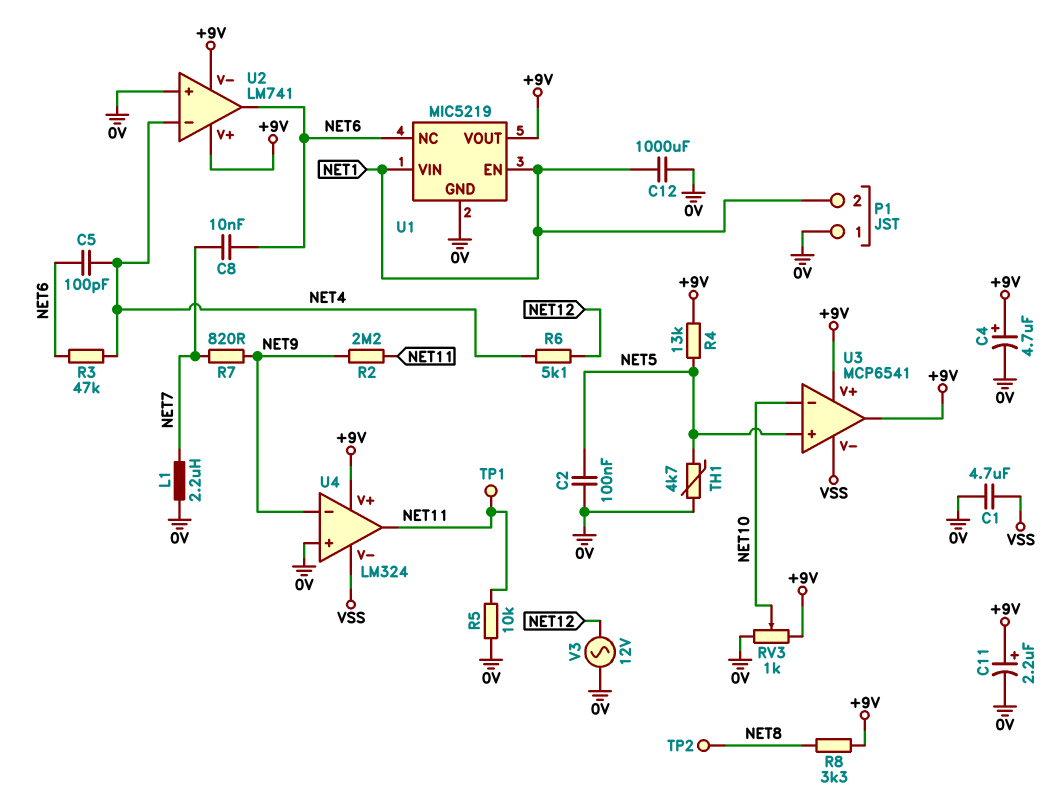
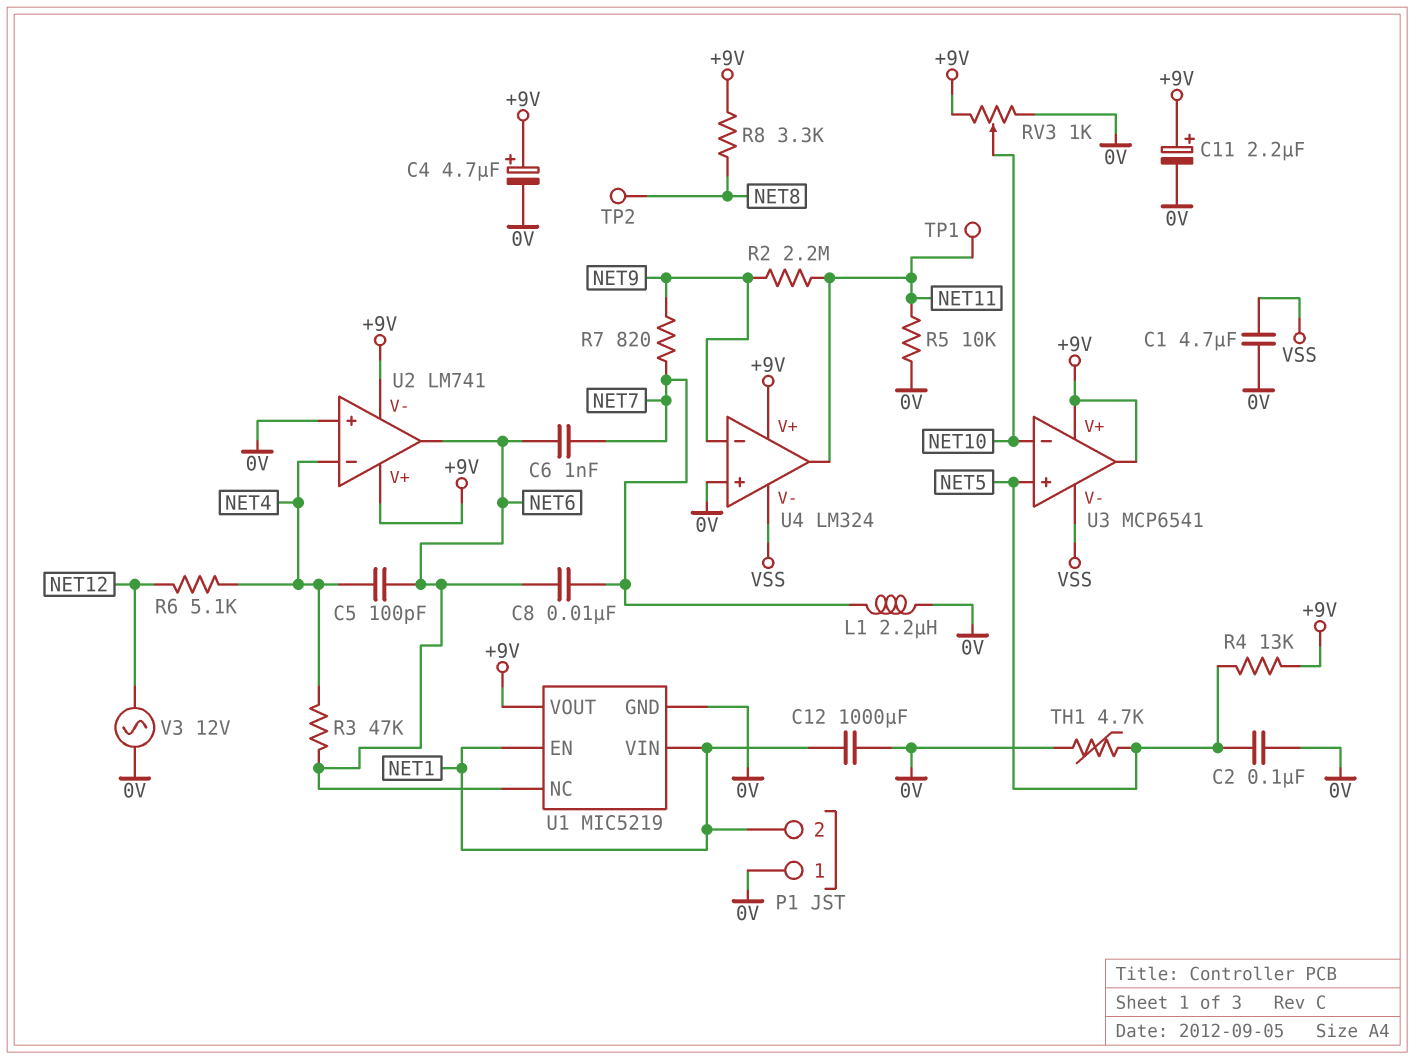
C6: none -> 1nF (NET6, NET7)

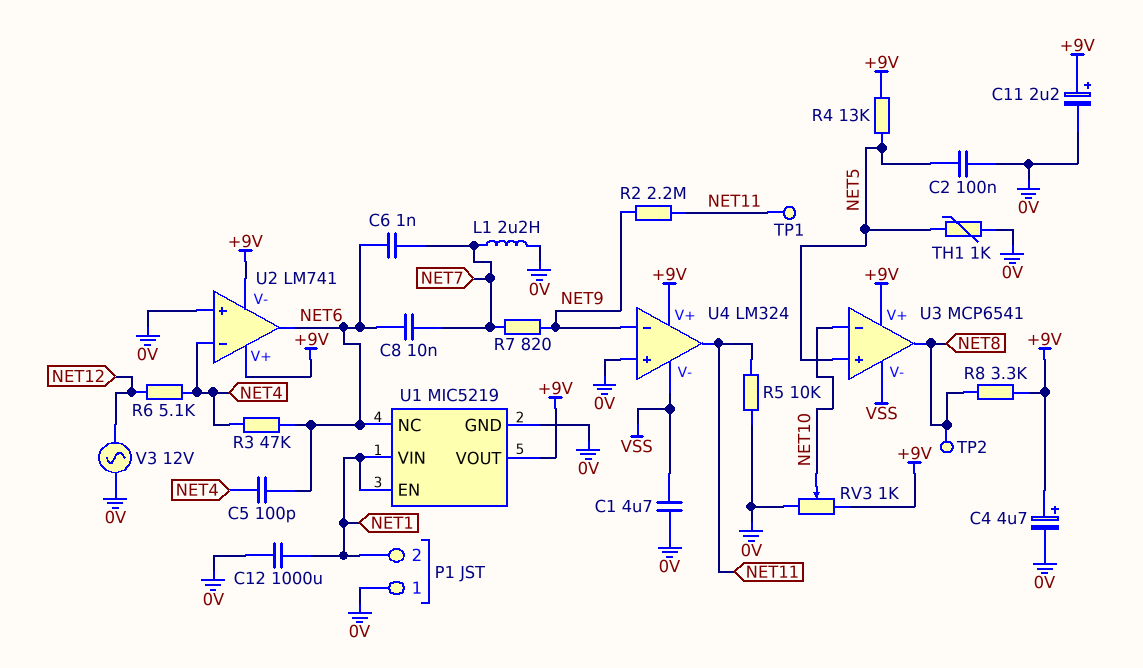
TH1: 4.7k (0V, NET5) -> 1k (0V, NET5)
U3 pin out: +9V -> NET8

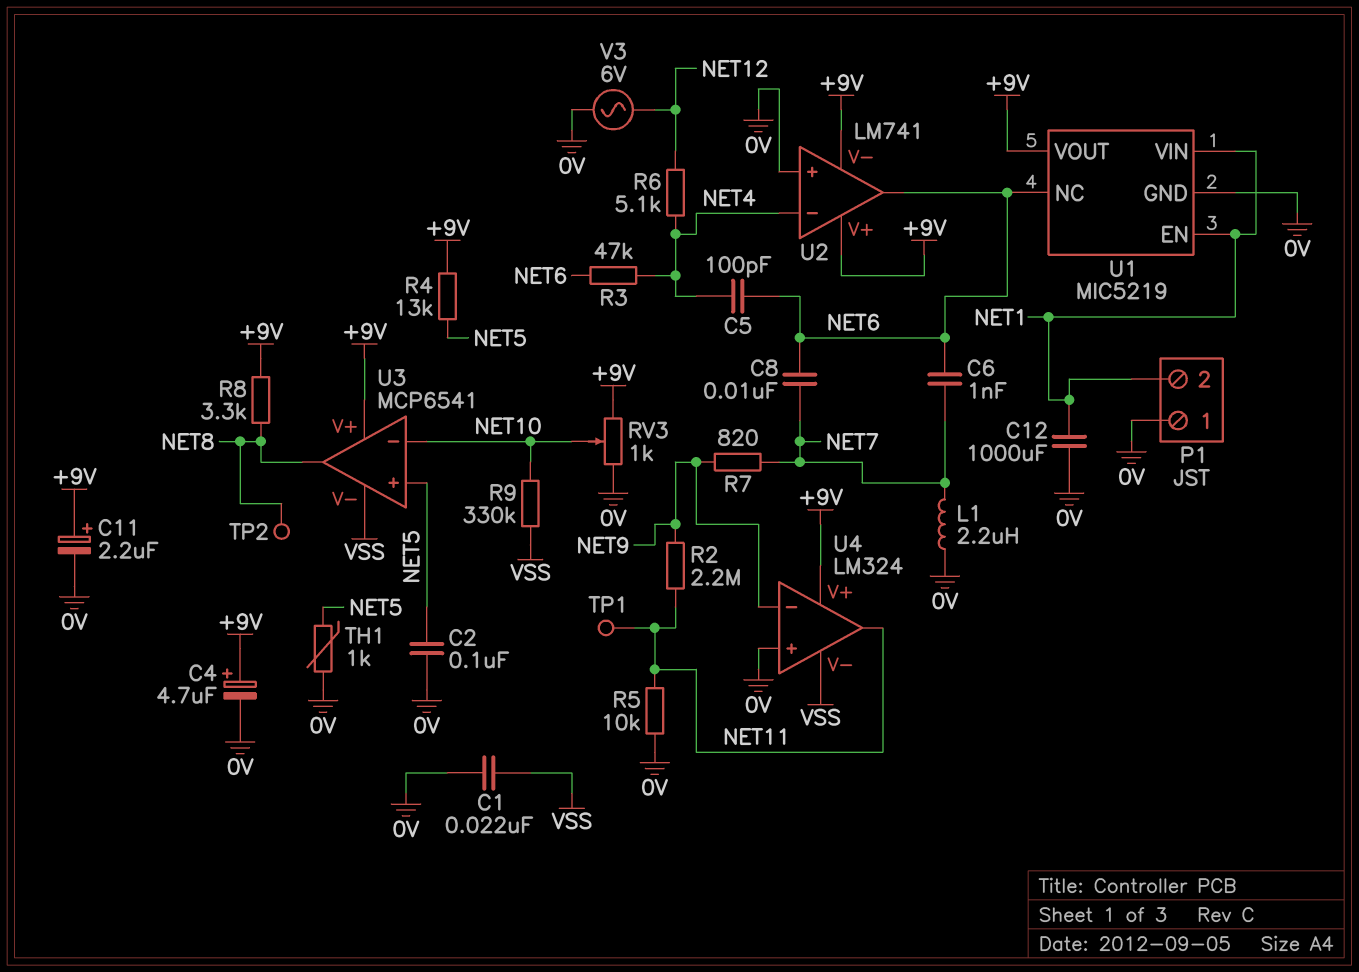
C1: 4.7uF (0V, VSS) -> 22nF (0V, VSS)
R9: none -> 330k (NET10, VSS)
V3: AC 12V (0V, NET12) -> AC 6V (0V, NET12)

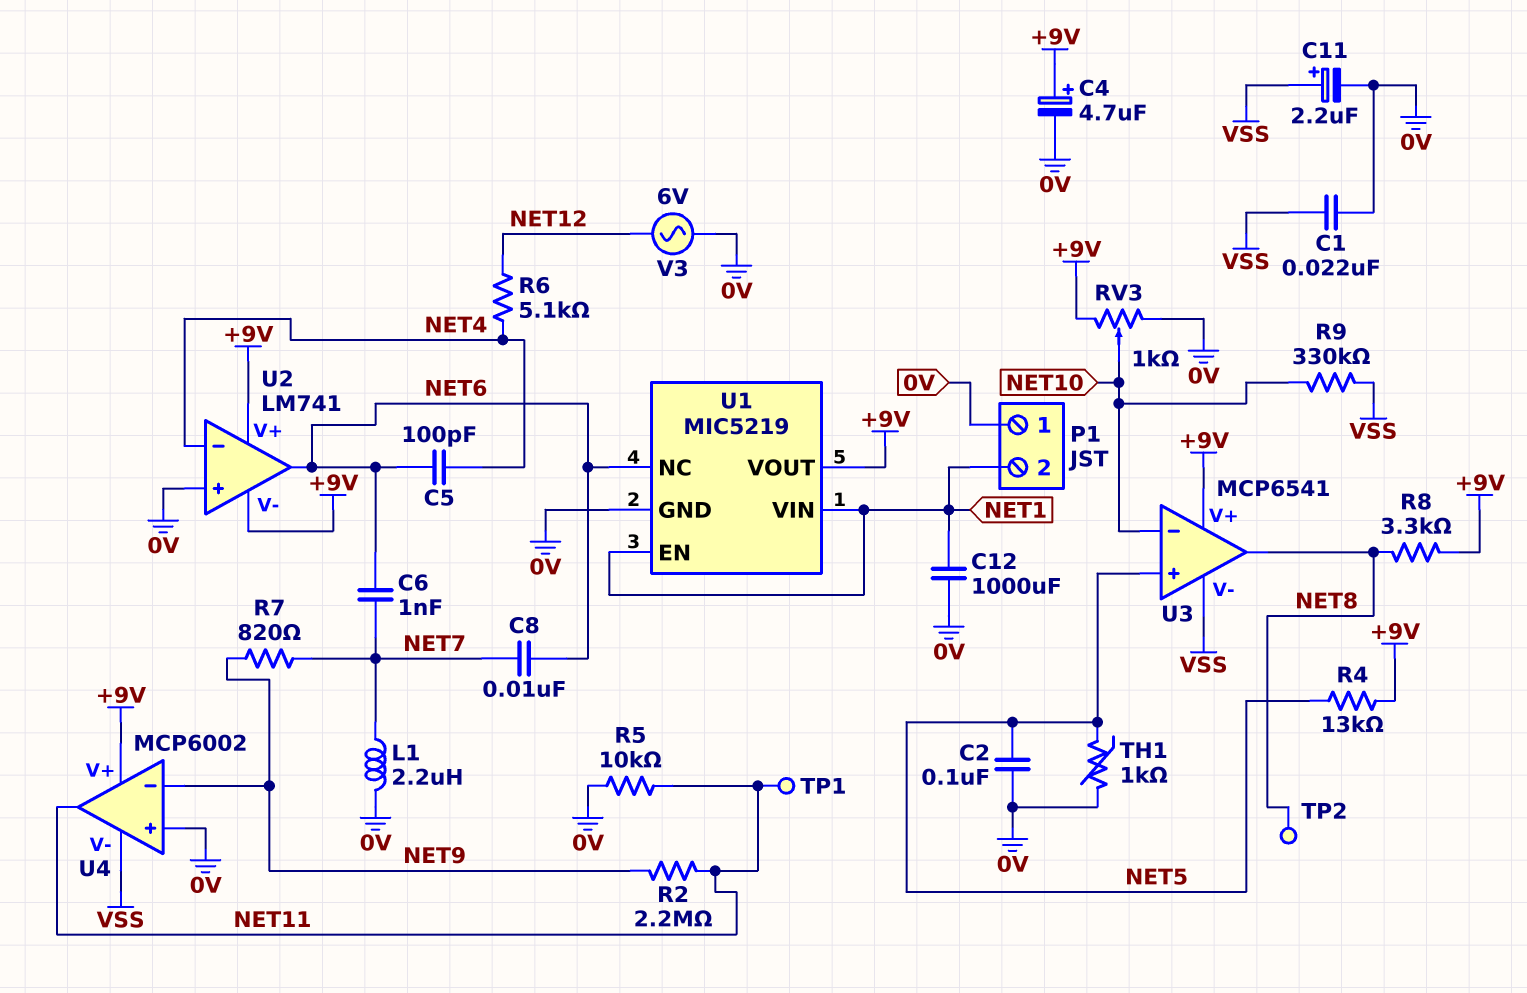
C11: 2.2uF (plus +9V, minus 0V) -> 2.2uF (plus VSS, minus 0V)
R3: 47k (NET4, NET6) -> none
U4: LM324 -> MCP6002

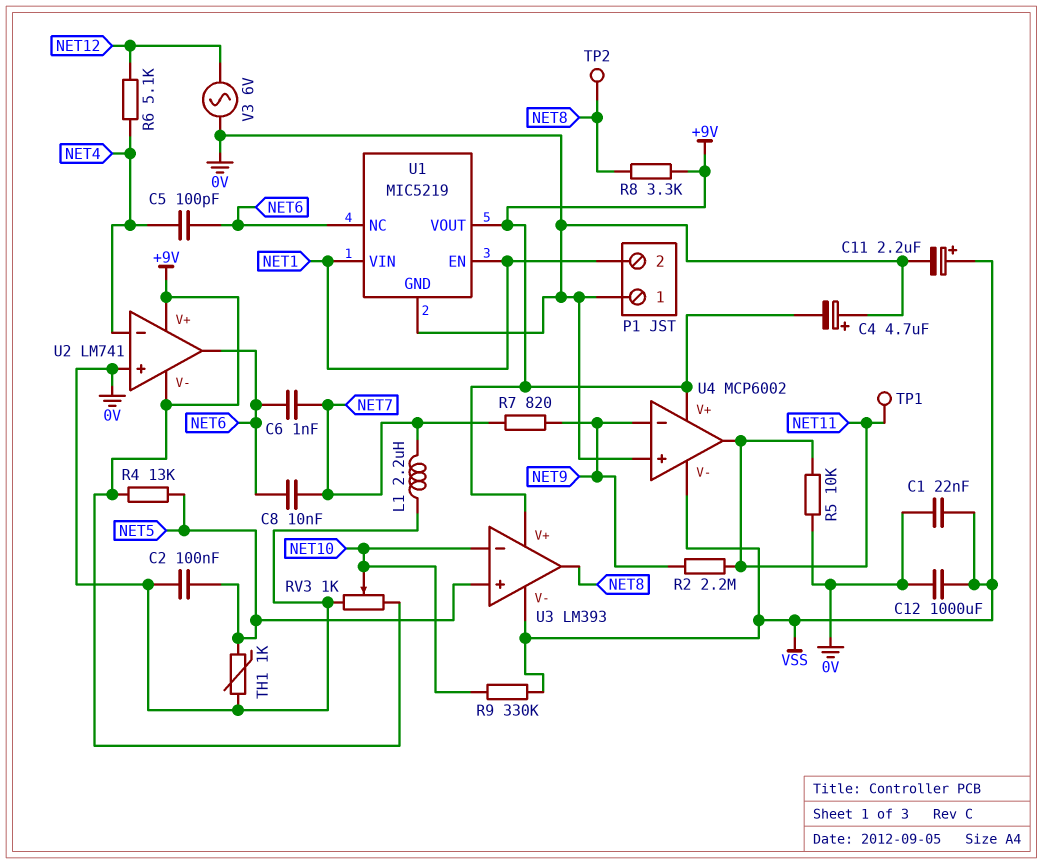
C4: 4.7uF (plus +9V, minus 0V) -> 4.7uF (plus 0V, minus +9V)
C12: 1000uF (0V, NET1) -> 1000uF (0V, VSS)
U3: MCP6541 -> LM393

